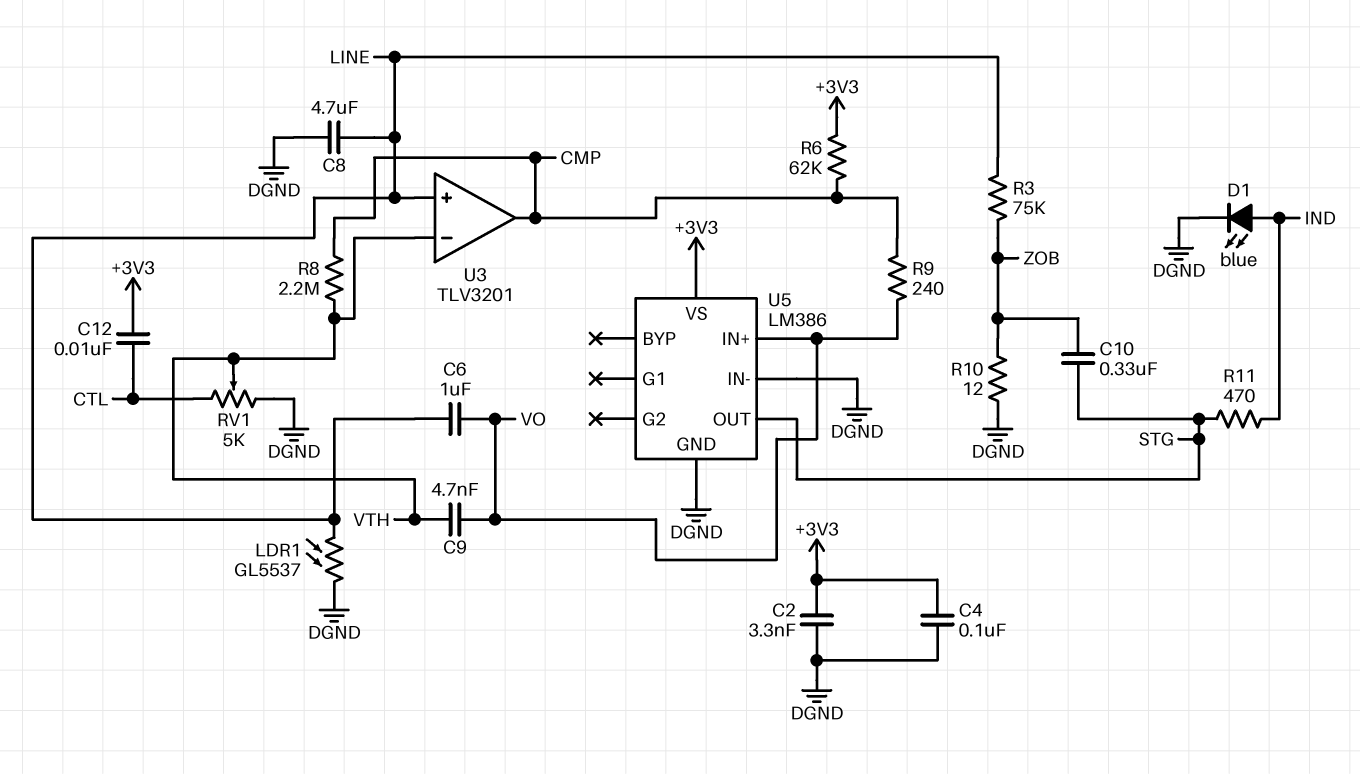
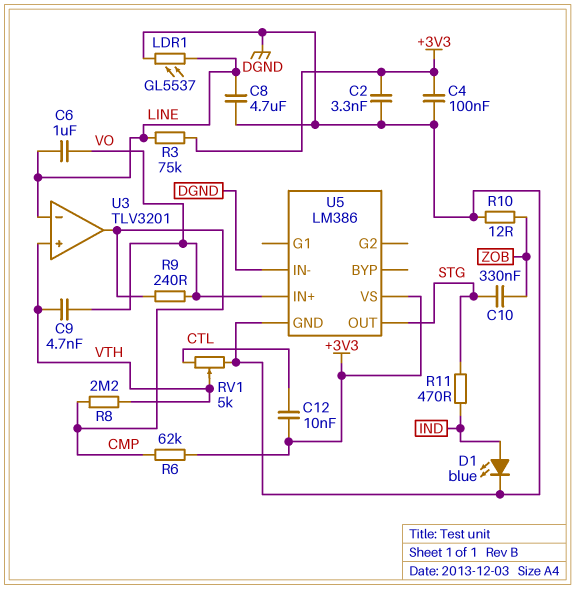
R3: 75k (LINE, ZOB) -> 75k (+3V3, LINE)
U3 pin in+: LINE -> VTH
U3 pin in-: VTH -> LINE

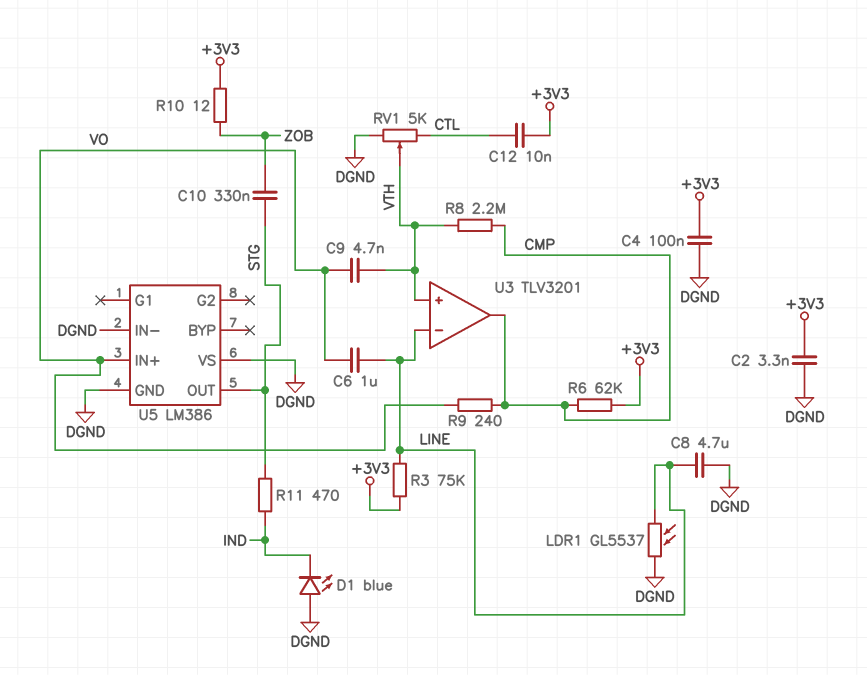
D1: LED blue (A IND, K DGND) -> LED blue (A DGND, K IND)
R10: 12 (DGND, ZOB) -> 12 (+3V3, ZOB)
U5 pin VS: +3V3 -> DGND

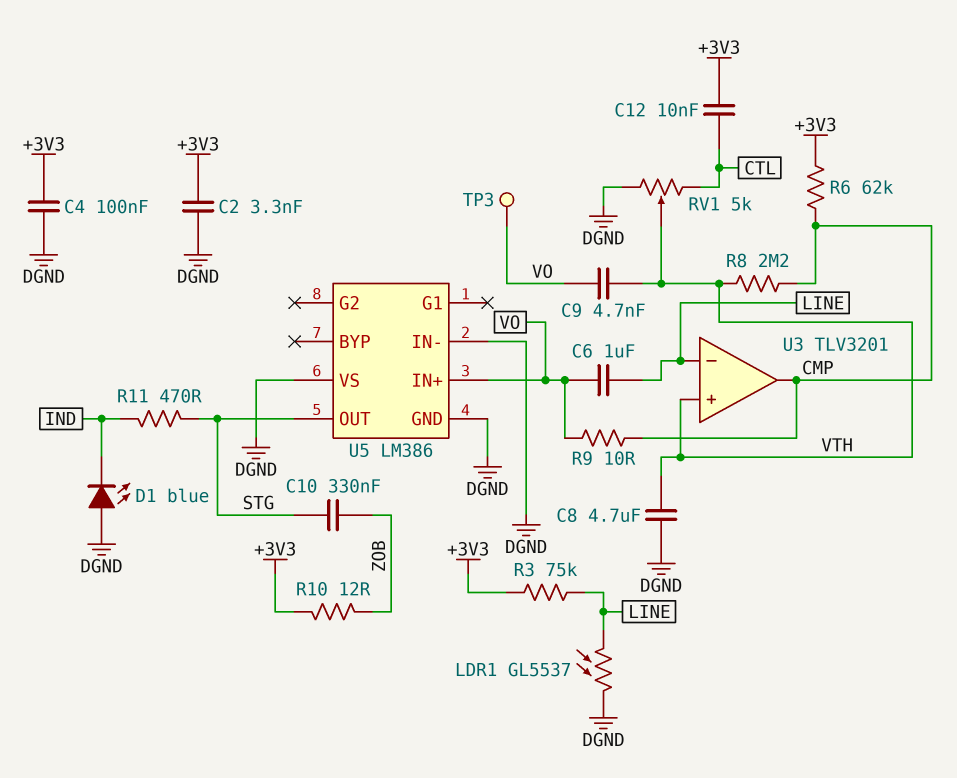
C8: 4.7uF (DGND, LINE) -> 4.7uF (DGND, VTH)
R9: 240 (CMP, VO) -> 10 (CMP, VO)
TP3: none -> test point (VO)

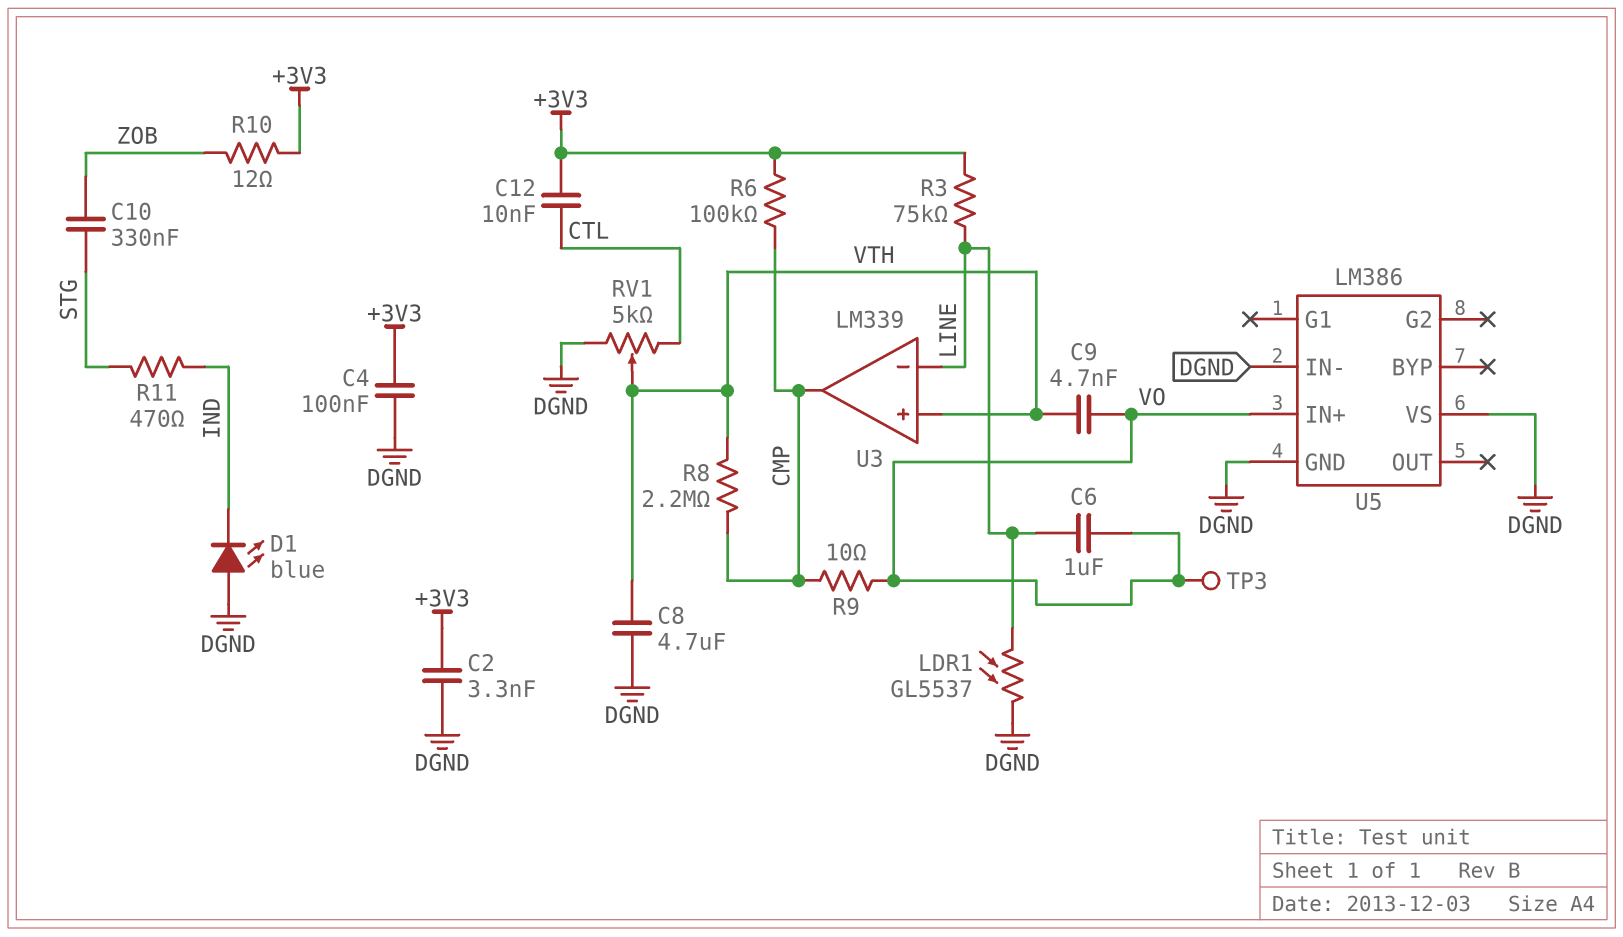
R6: 62k (+3V3, CMP) -> 100k (+3V3, CMP)
U3: TLV3201 -> LM339
U5 pin OUT: STG -> none

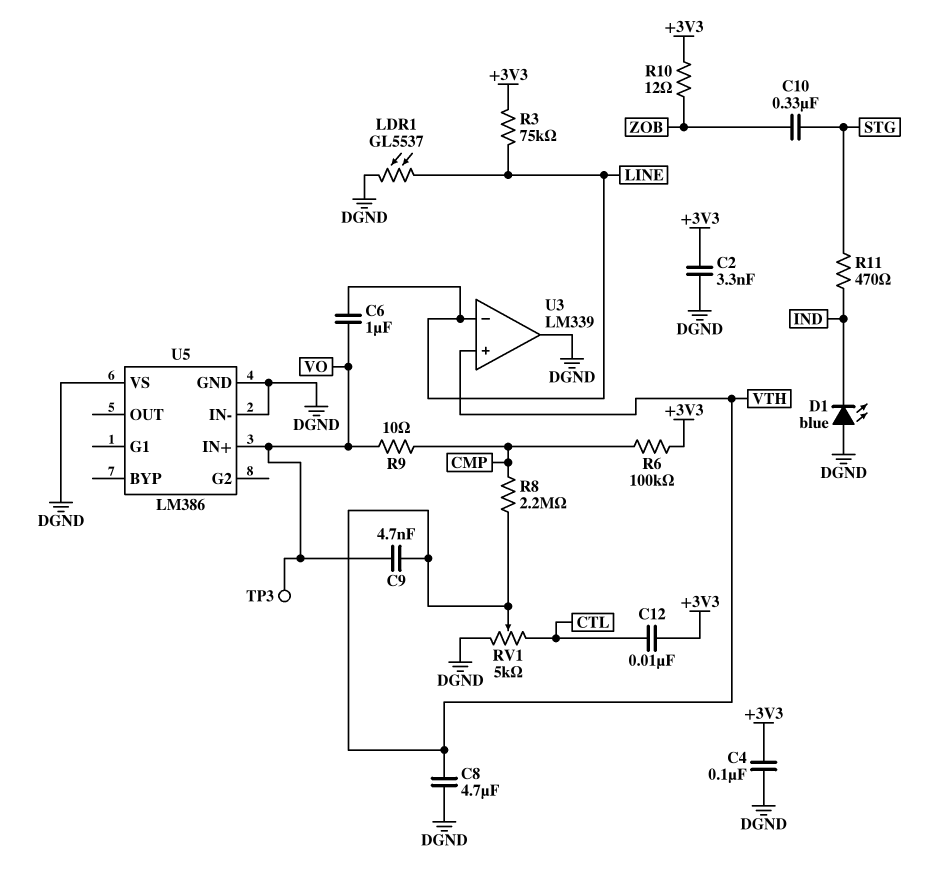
U3 pin out: CMP -> DGND

